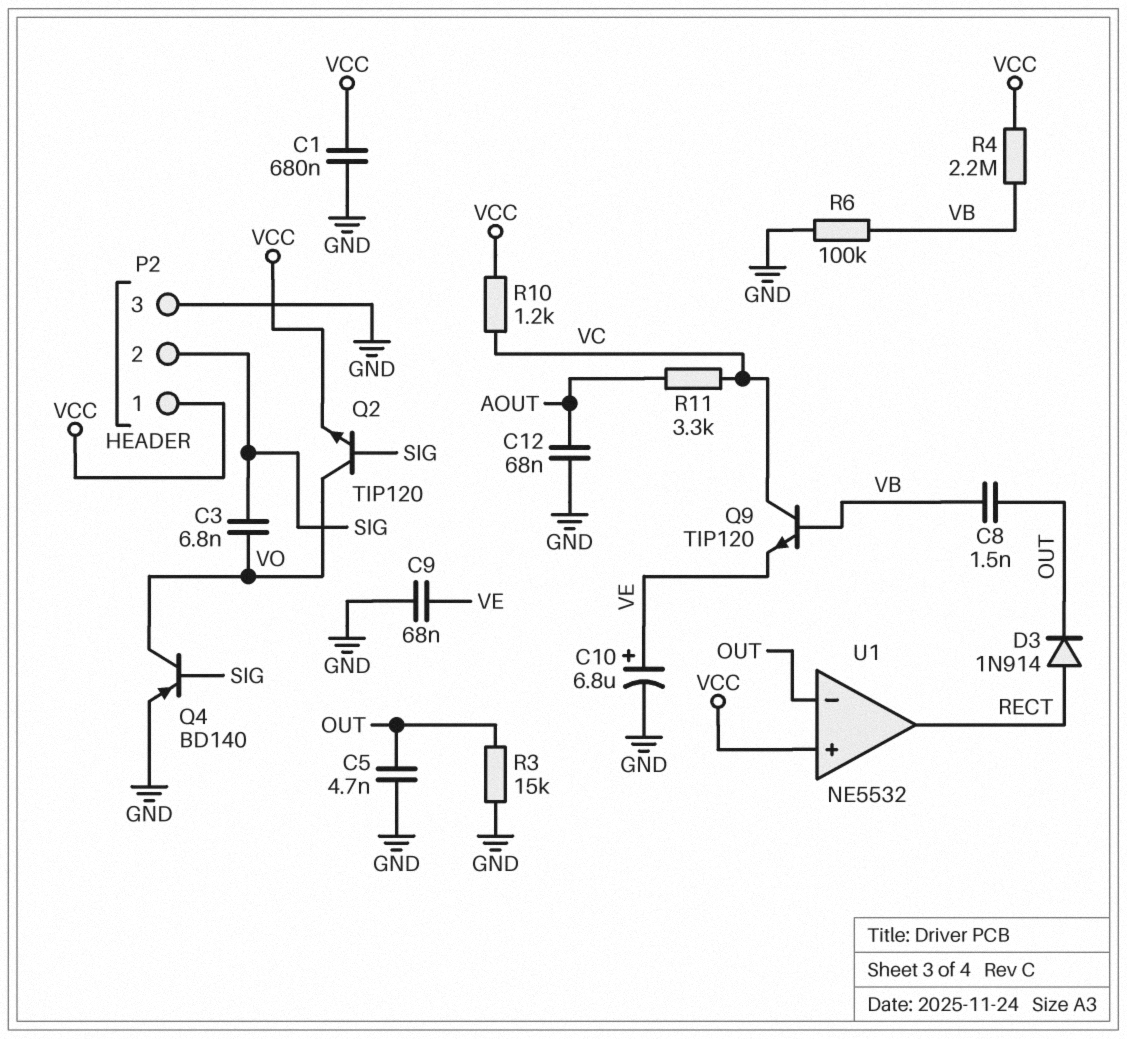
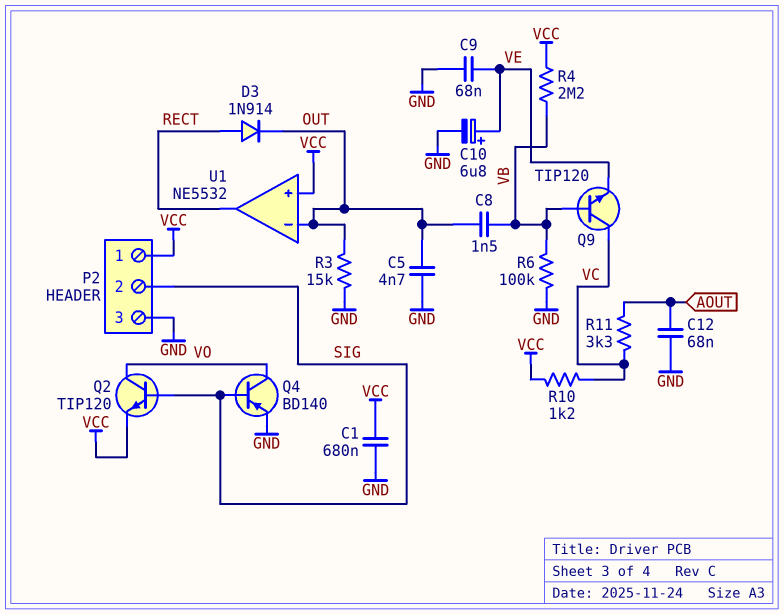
C3: 6.8nF (SIG, VO) -> none

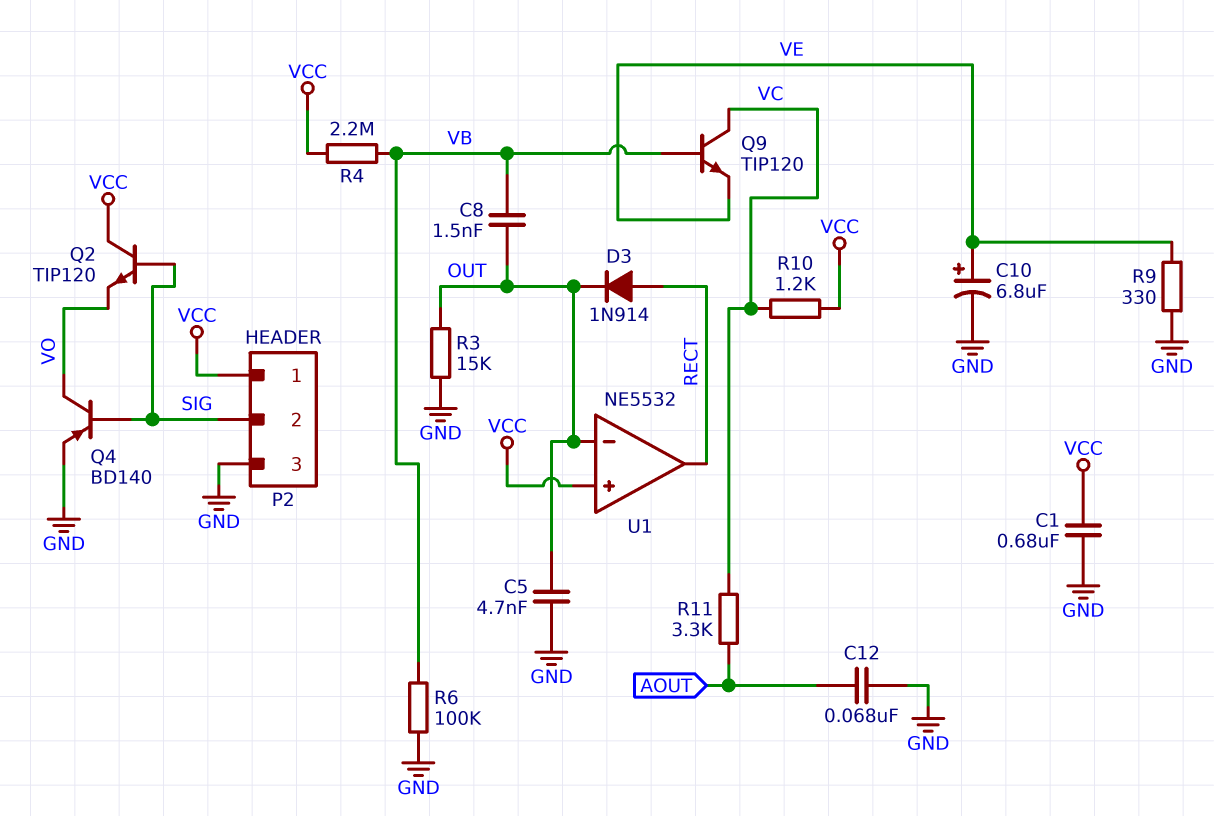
C9: 68nF (GND, VE) -> none
Q2: NPN TIP120 (B SIG, C VO, E VCC) -> NPN TIP120 (B SIG, C VCC, E VO)
R9: none -> 330 (GND, VE)

